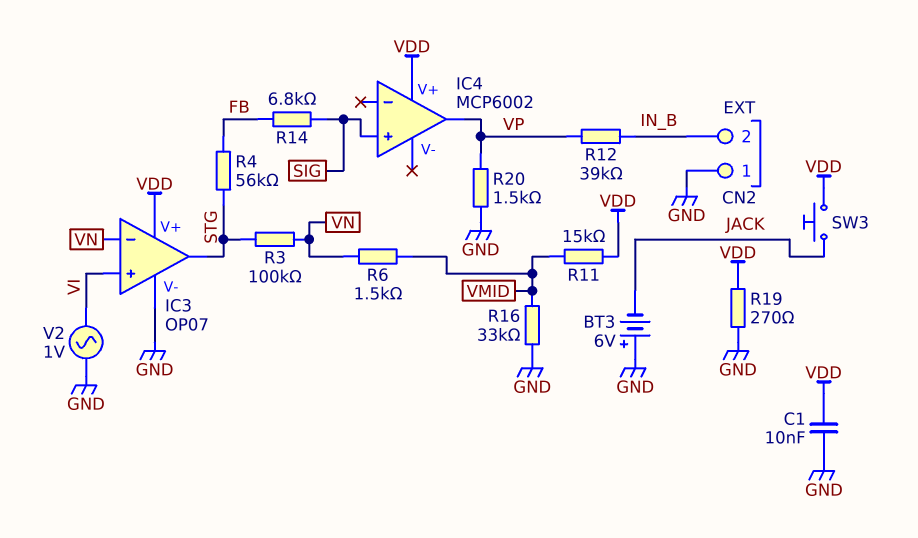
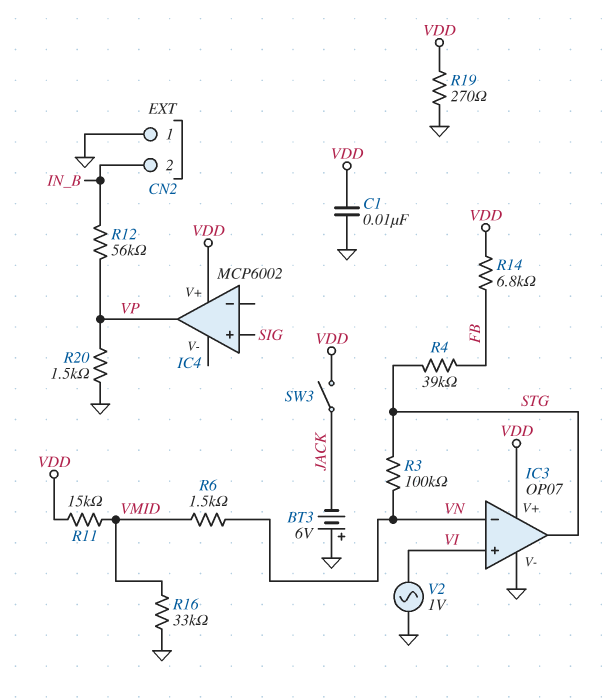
R4: 56k (FB, STG) -> 39k (FB, STG)
R12: 39k (IN_B, VP) -> 56k (IN_B, VP)
R14: 6.8k (FB, SIG) -> 6.8k (FB, VDD)
SW3: button (JACK, VDD) -> switch (JACK, VDD)

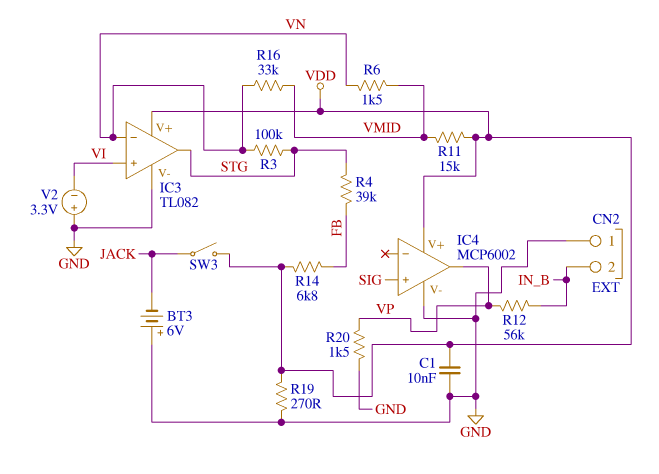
IC3: OP07 -> TL082
IC4 pin V-: none -> GND
R16: 33k (GND, VMID) -> 33k (VMID, VN)
V2: AC 1V (GND, VI) -> 3.3V (plus GND, minus VI)

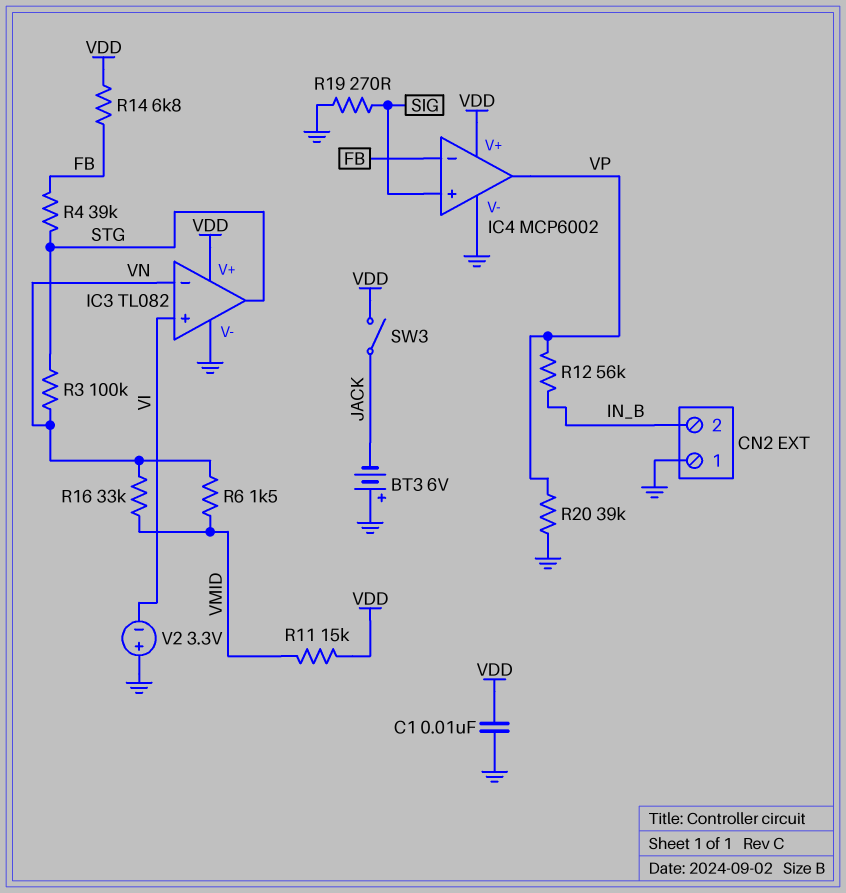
IC4 pin in-: none -> FB
R19: 270 (GND, VDD) -> 270 (GND, SIG)
R20: 1.5k (GND, VP) -> 39k (GND, VP)

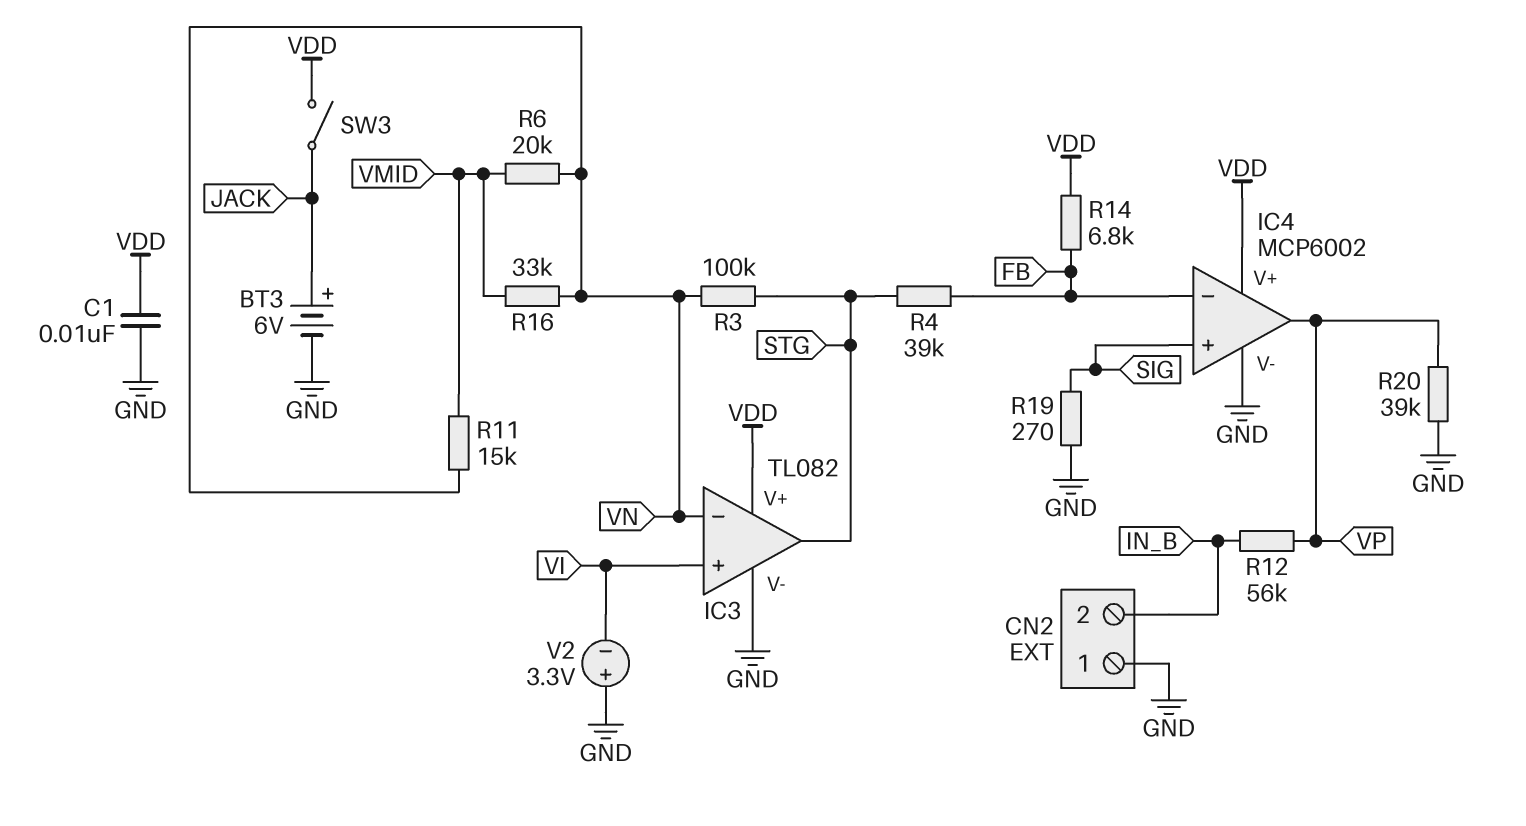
BT3: 6V (plus GND, minus JACK) -> 6V (plus JACK, minus GND)
R6: 1.5k (VMID, VN) -> 20k (VMID, VN)
R11: 15k (VDD, VMID) -> 15k (VMID, VN)

